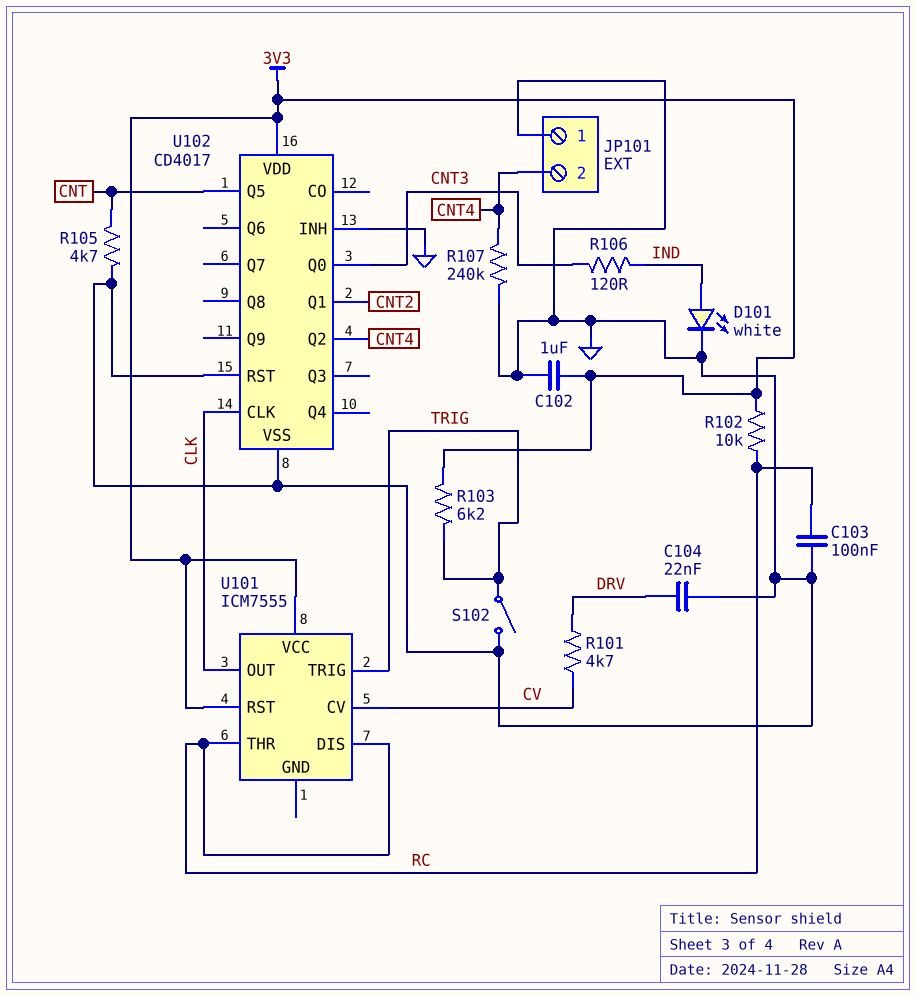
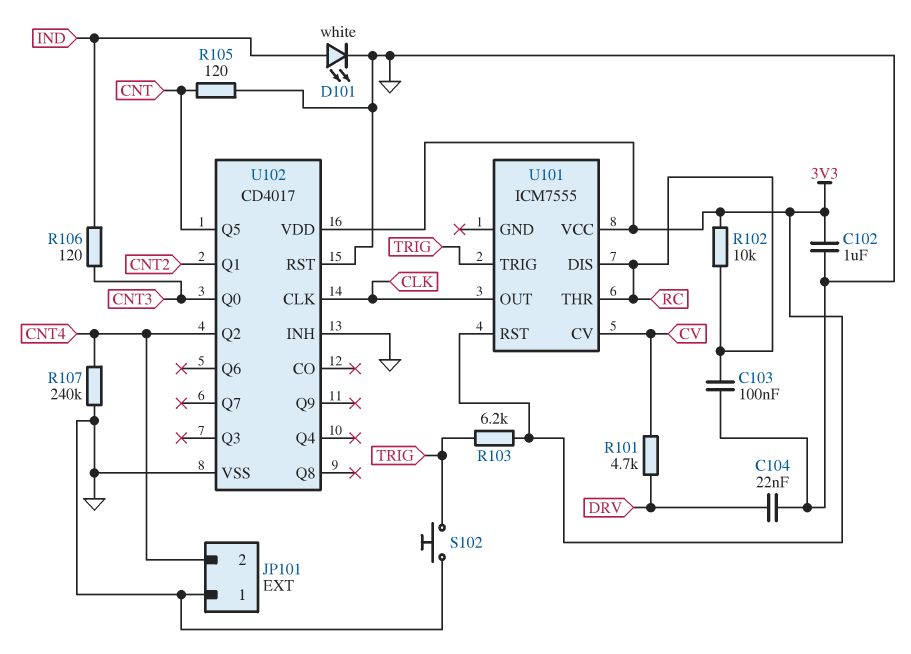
R105: 4.7k (CNT, GND) -> 120 (CNT, GND)
S102: switch (GND, TRIG) -> button (GND, TRIG)

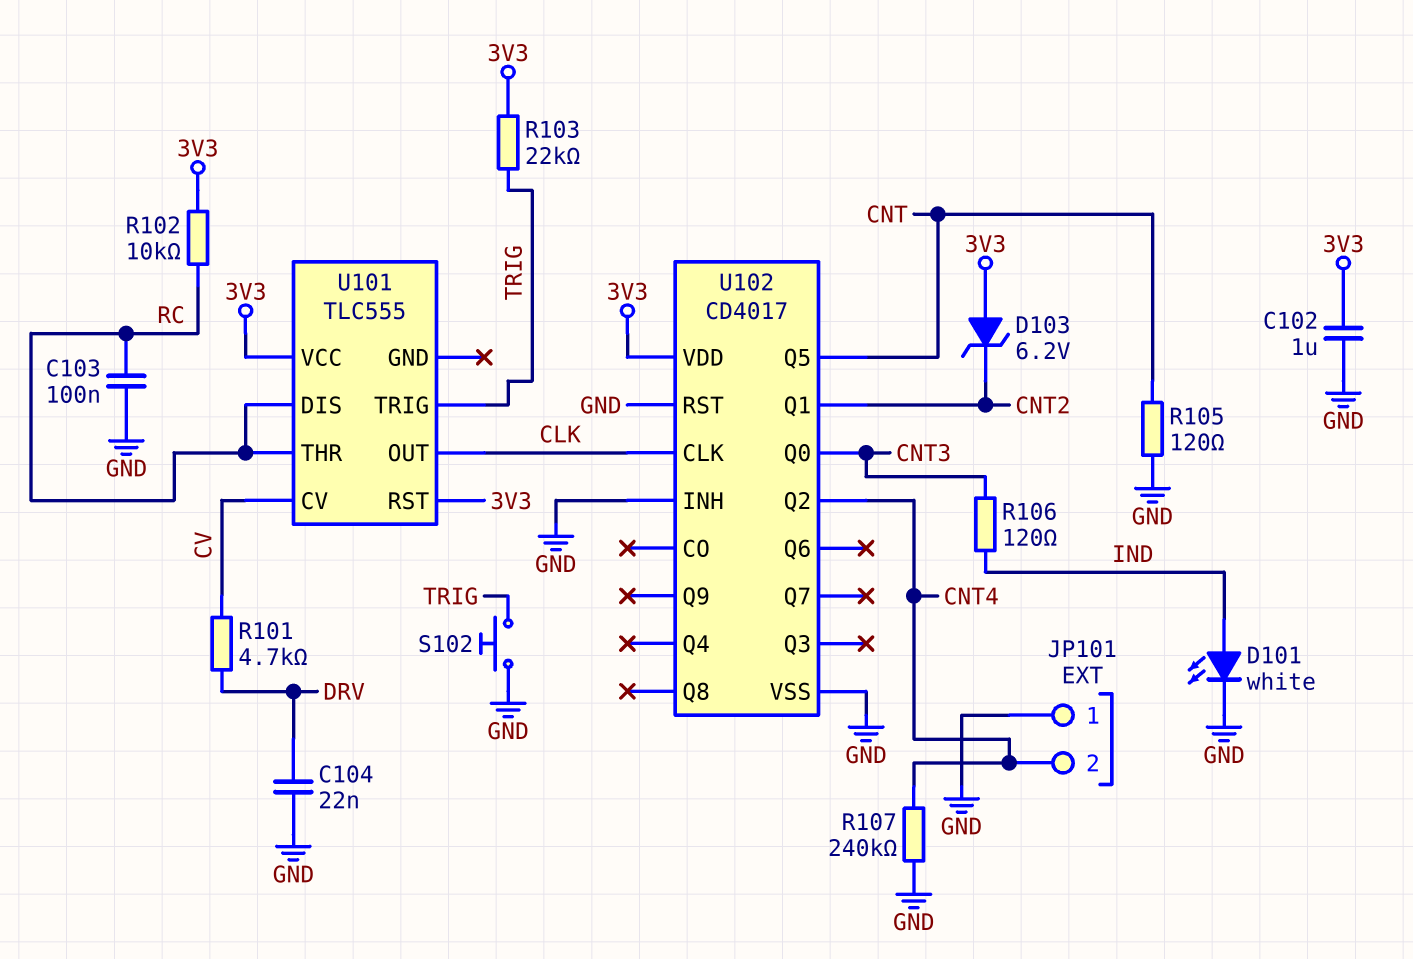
D103: none -> zener 6.2V (A 3V3, K CNT2)
R103: 6.2k (3V3, TRIG) -> 22k (3V3, TRIG)
U101: ICM7555 -> TLC555

